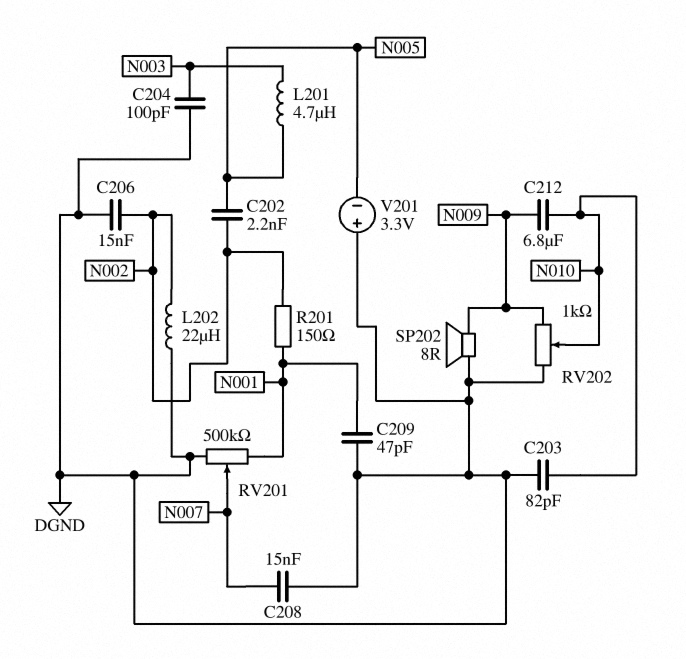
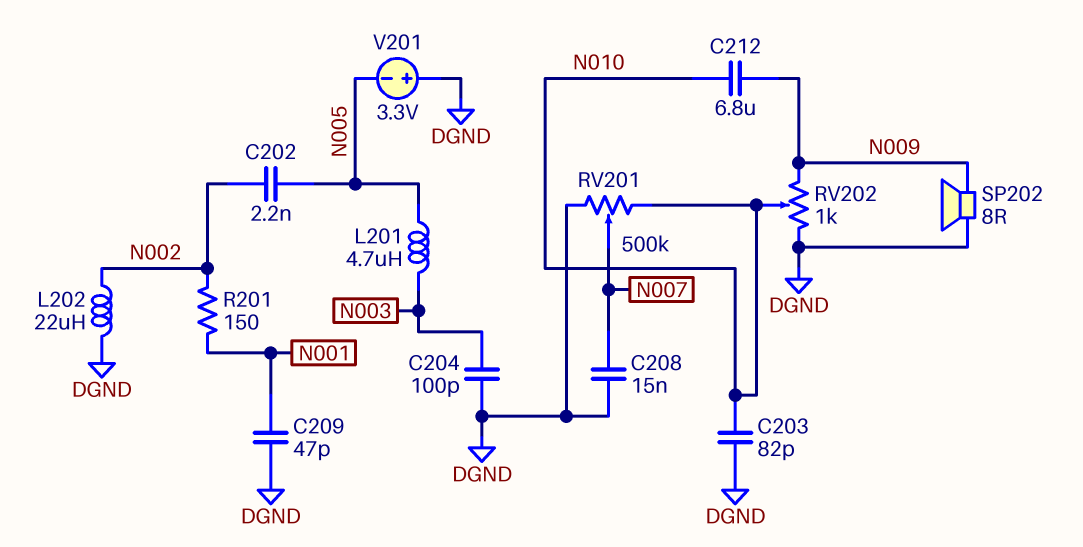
C206: 15nF (DGND, N002) -> none
RV201: 500k (DGND, N001, wiper N007) -> 500k (DGND, N010, wiper N007)

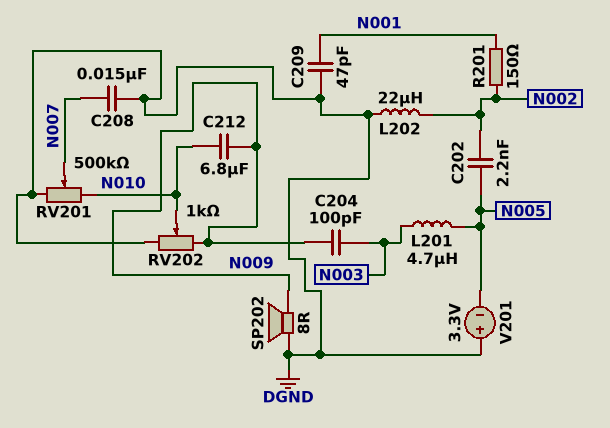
C203: 82pF (DGND, N010) -> none
C204: 100pF (DGND, N003) -> 100pF (N003, N009)

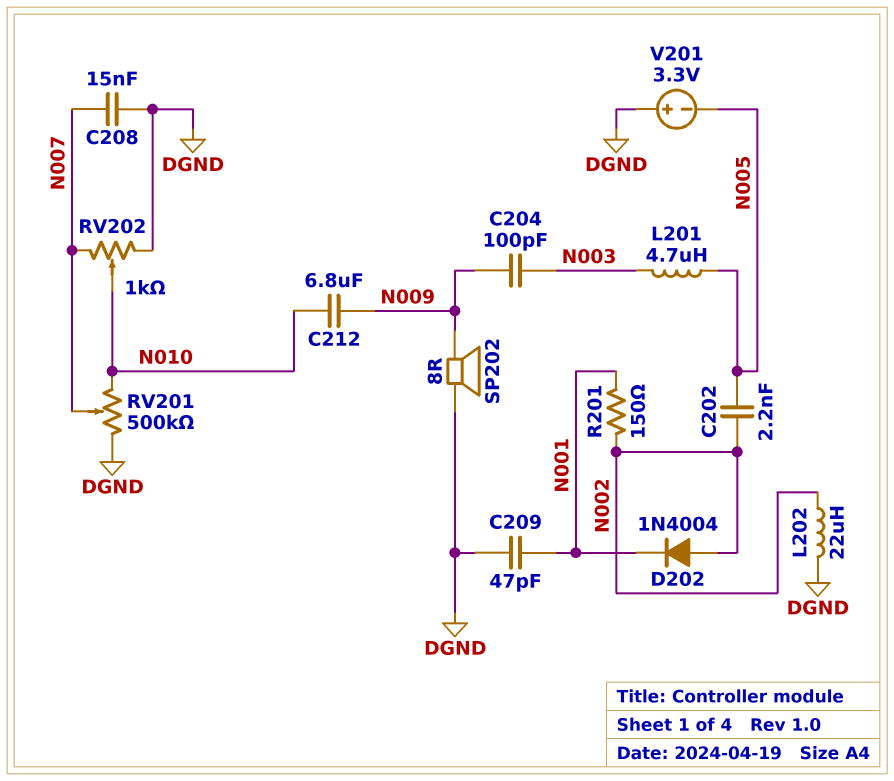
D202: none -> diode 1N4004 (A N002, K N001)
RV202: 1k (DGND, N009, wiper N010) -> 1k (DGND, N007, wiper N010)

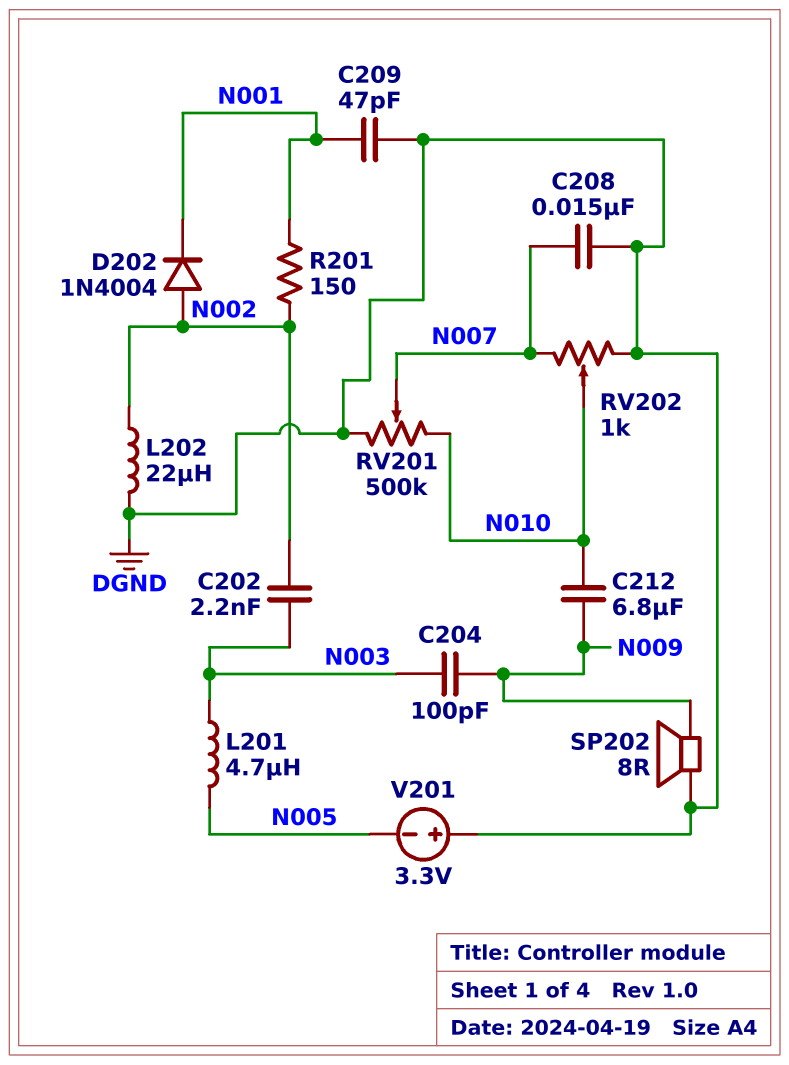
C202: 2.2nF (N002, N005) -> 2.2nF (N002, N003)

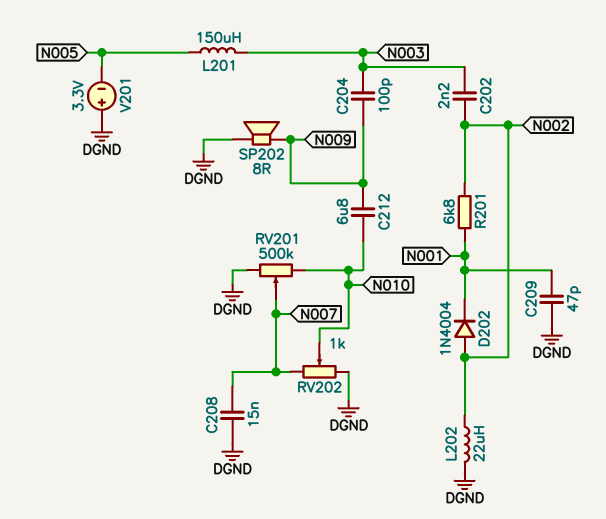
L201: 4.7uH (N003, N005) -> 150uH (N003, N005)
R201: 150 (N001, N002) -> 6.8k (N001, N002)

